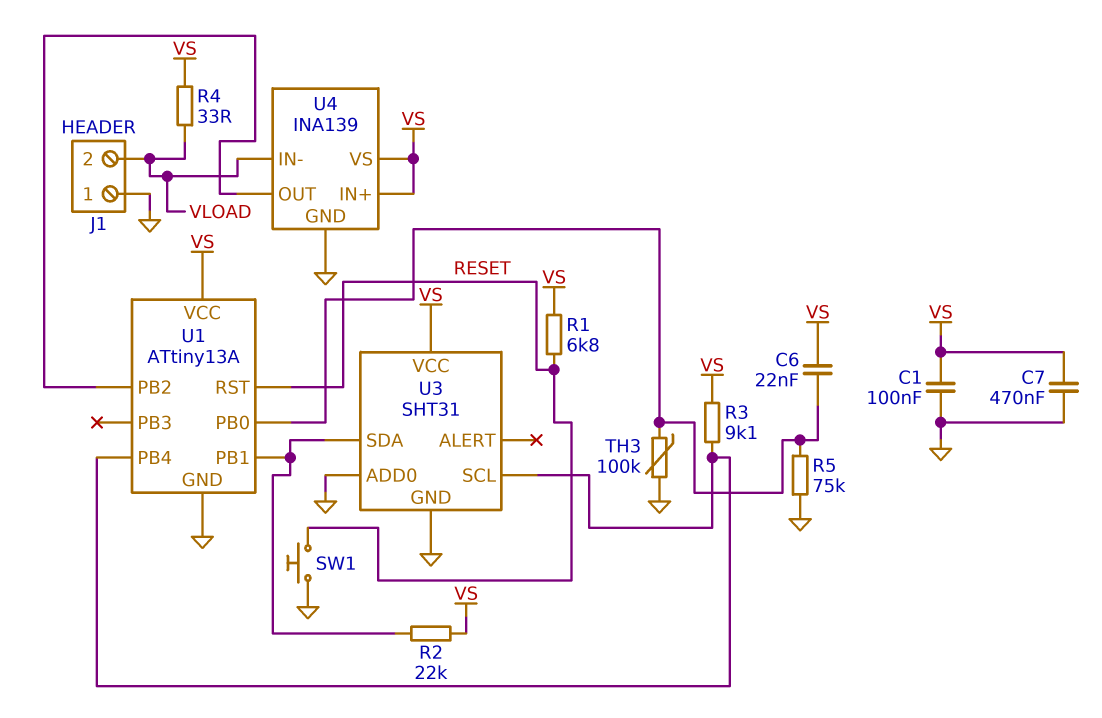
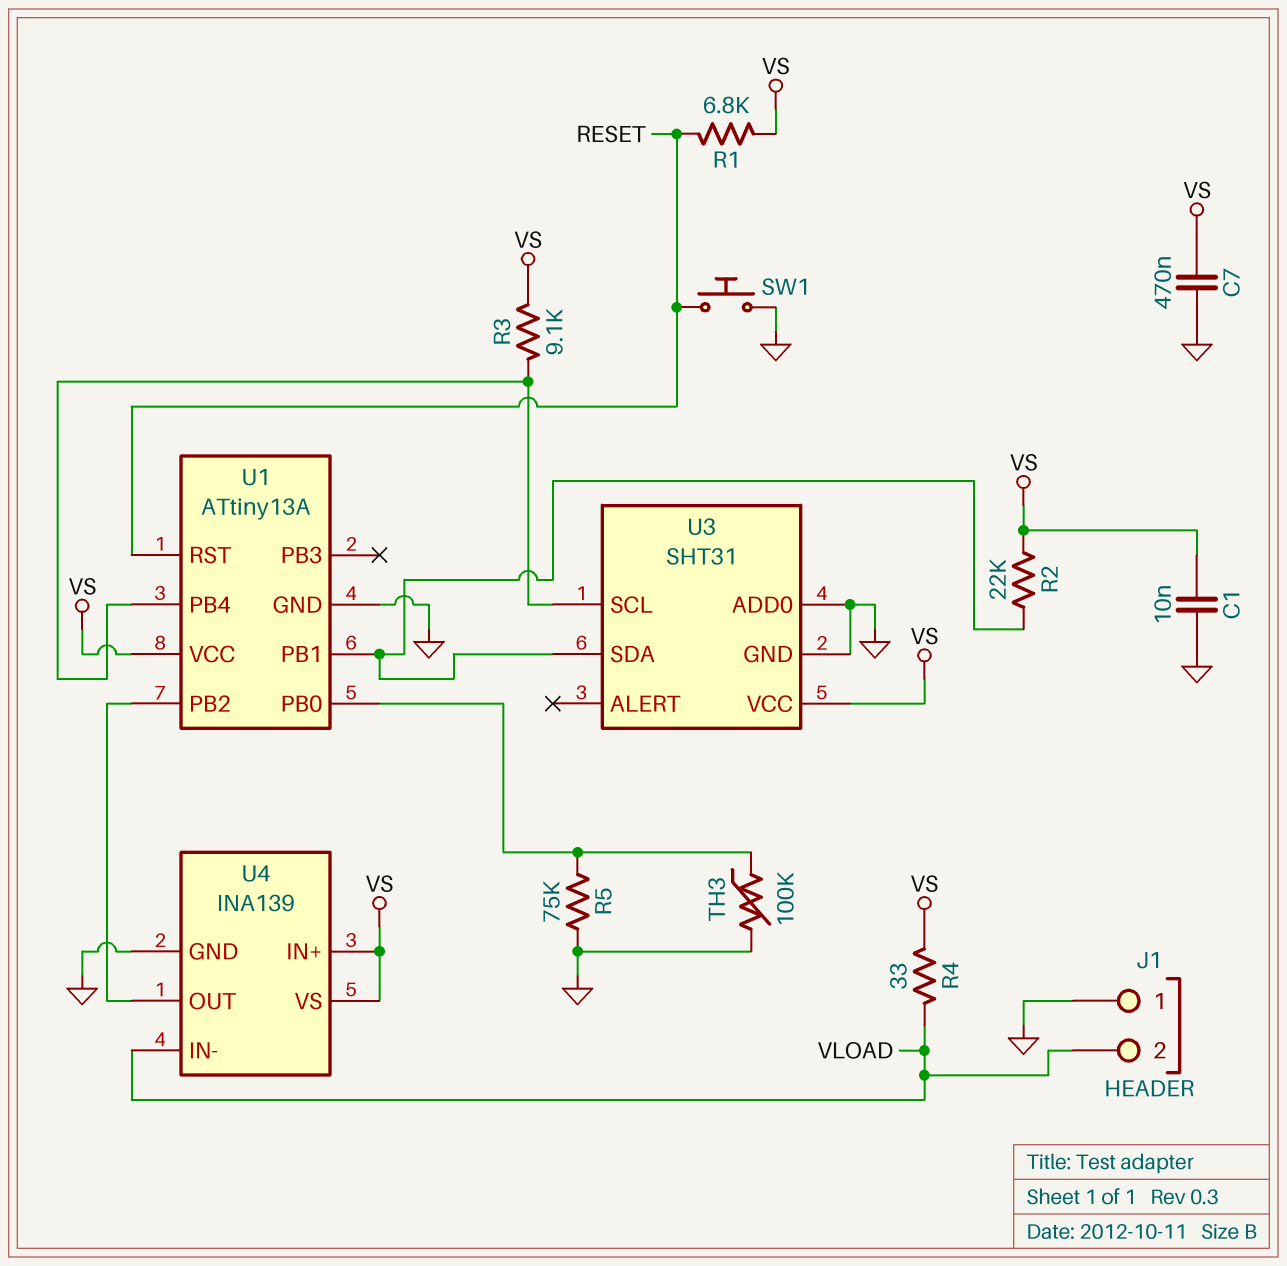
C1: 100nF (GND, VS) -> 10nF (GND, VS)
C6: 22nF (U1/PB0, VS) -> none

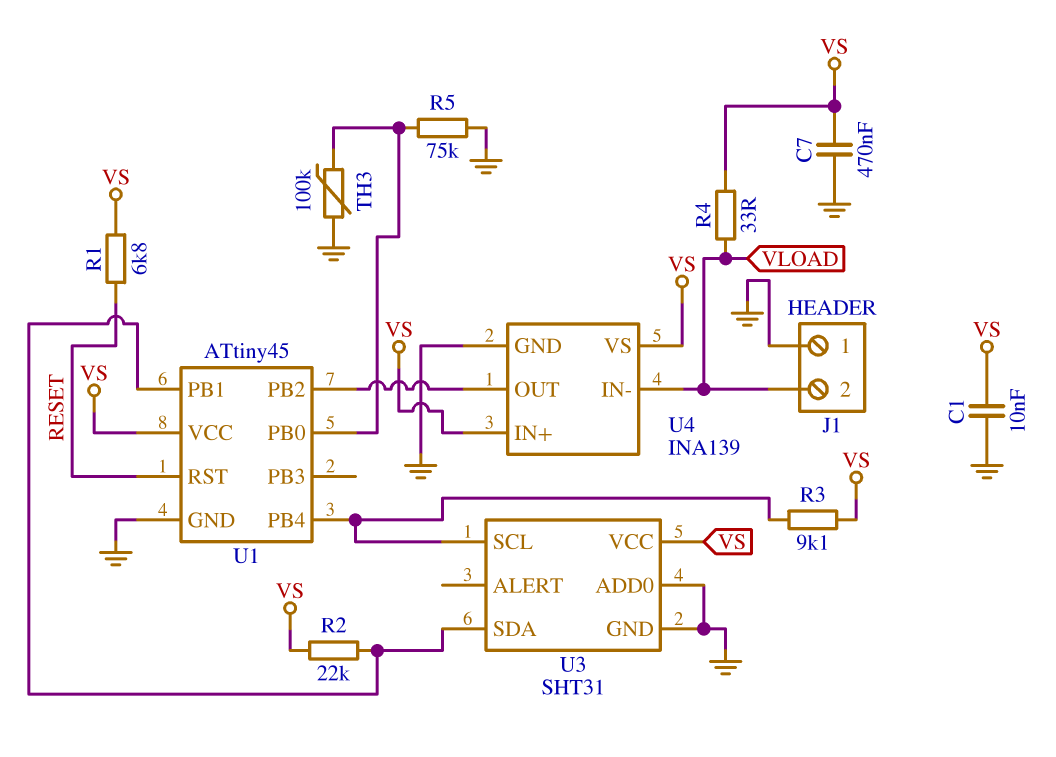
SW1: button (GND, RESET) -> none
U1: ATtiny13A -> ATtiny45

